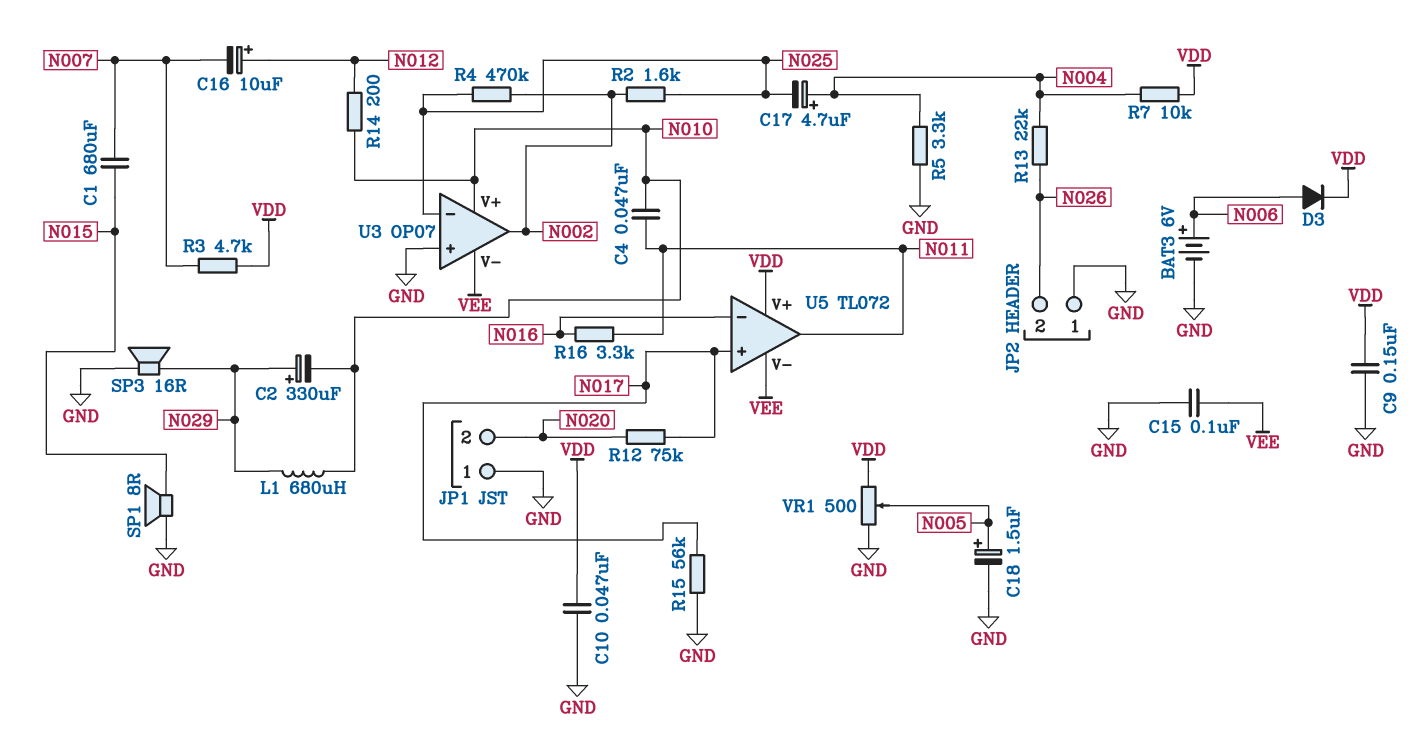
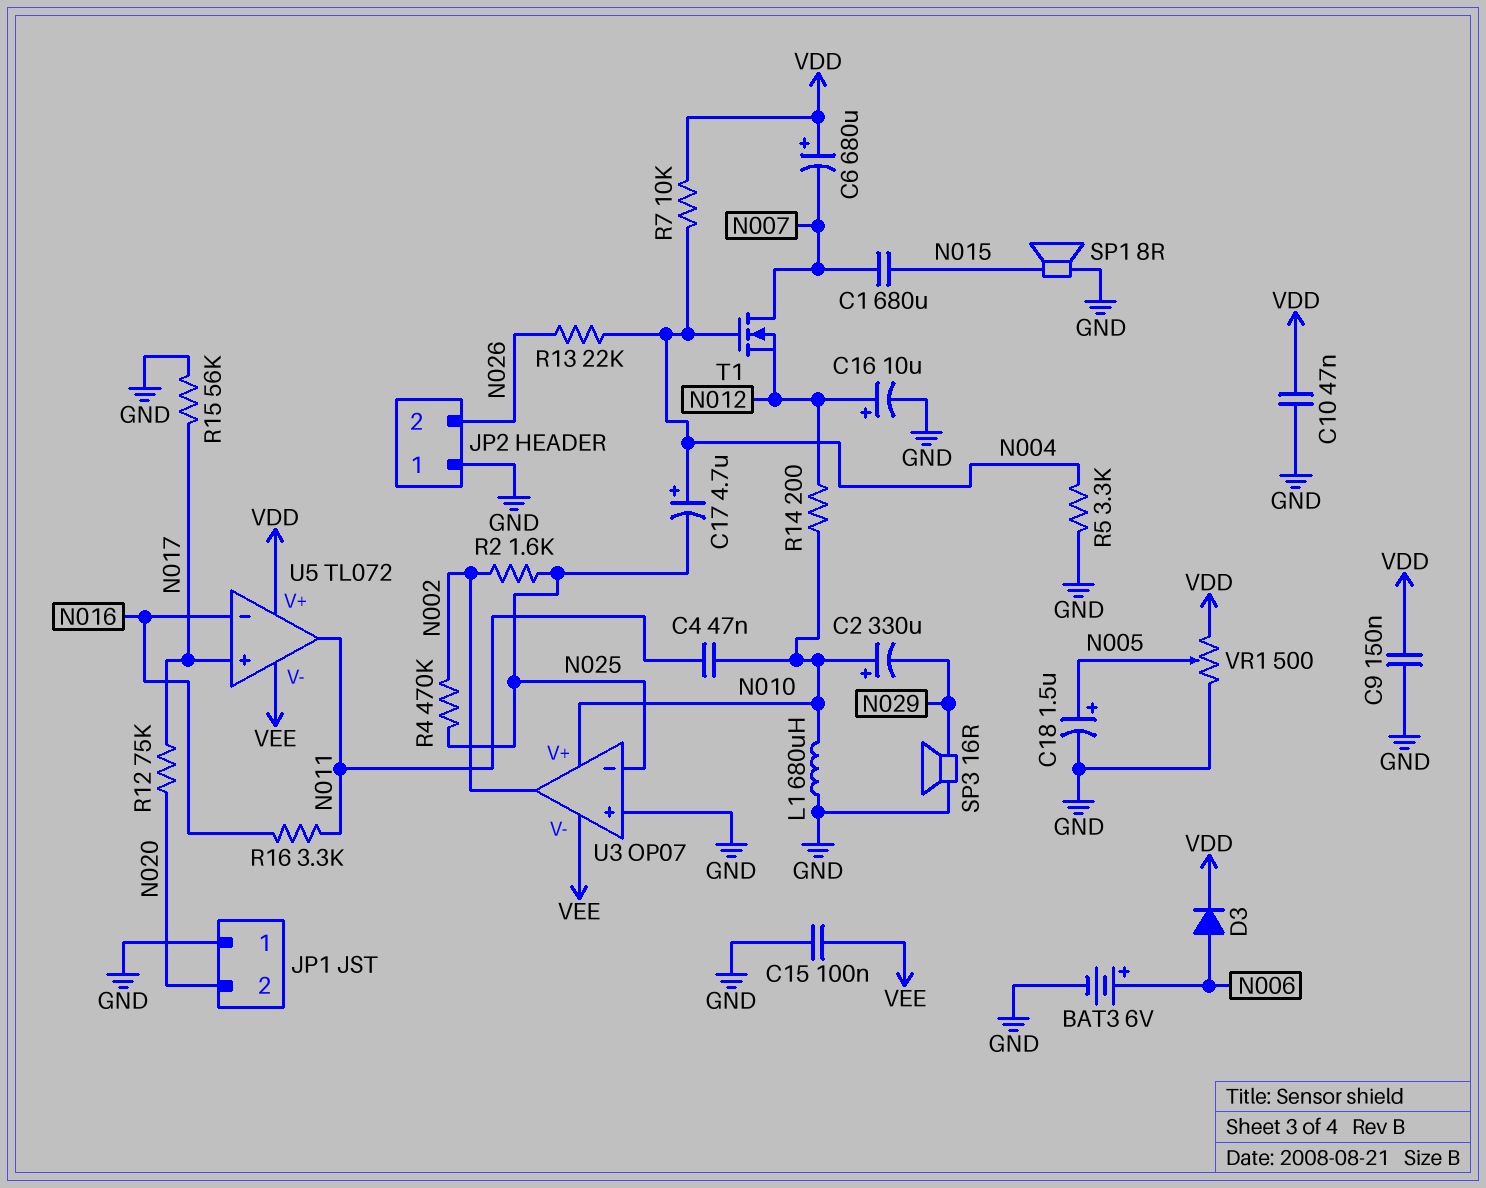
C2: 330uF (plus N029, minus N010) -> 330uF (plus N010, minus N029)
C6: none -> 680uF (plus VDD, minus N007)
C16: 10uF (plus N012, minus N007) -> 10uF (plus N012, minus GND)
L1: 680uH (N010, N029) -> 680uH (GND, N010)
R3: 4.7k (N007, VDD) -> none
T1: none -> NMOS (G N004, D N007, S N012)

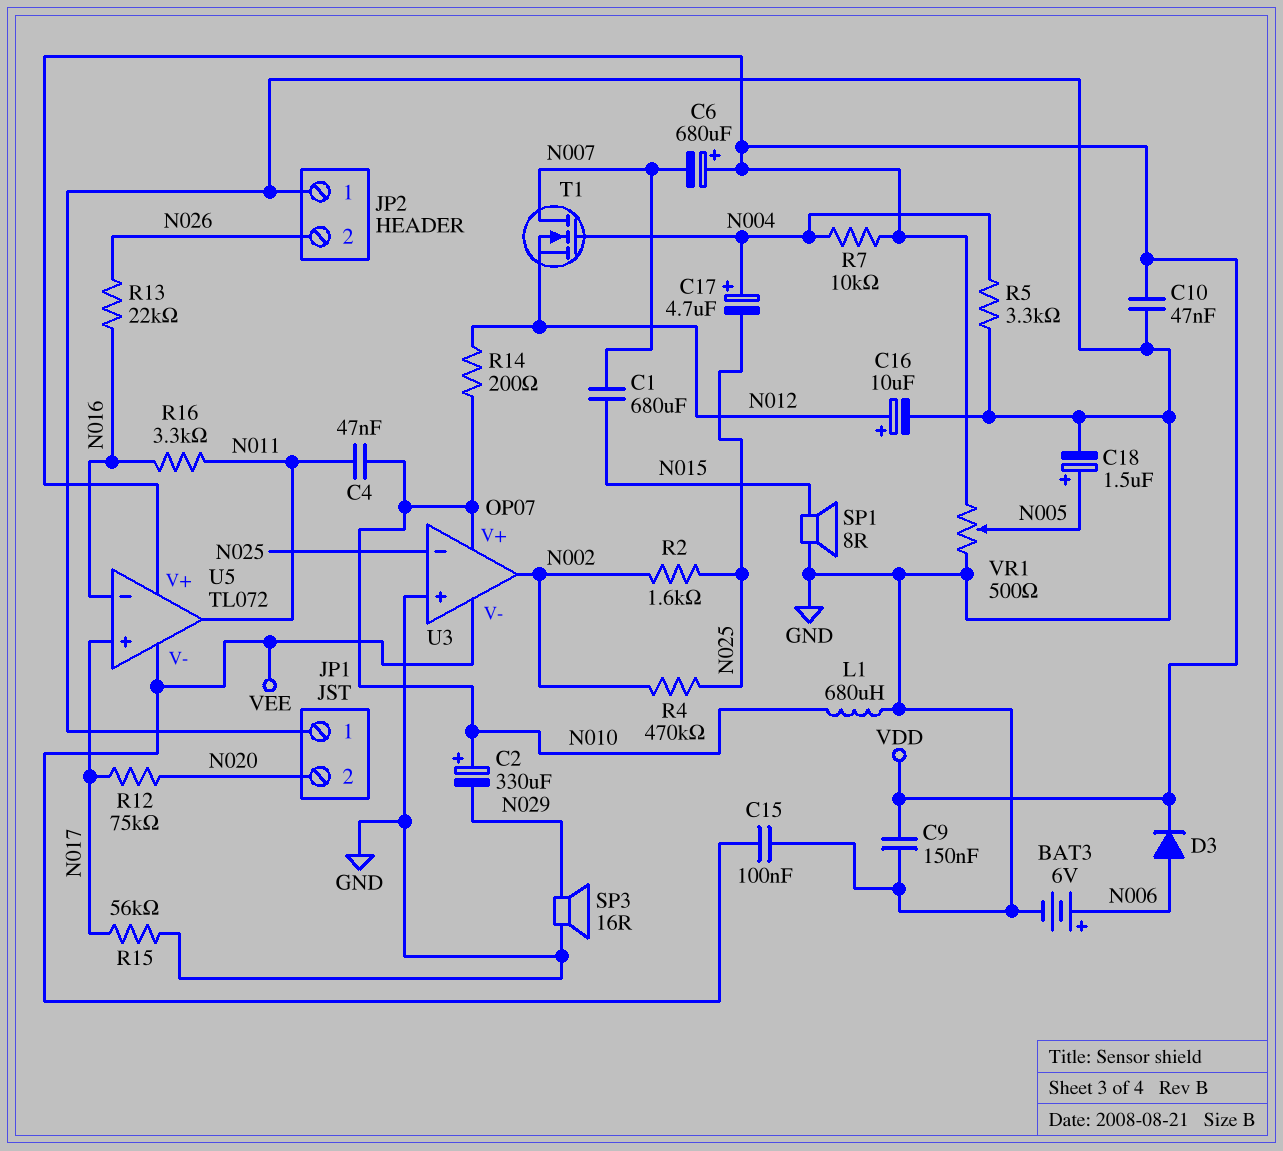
R13: 22k (N004, N026) -> 22k (N016, N026)

